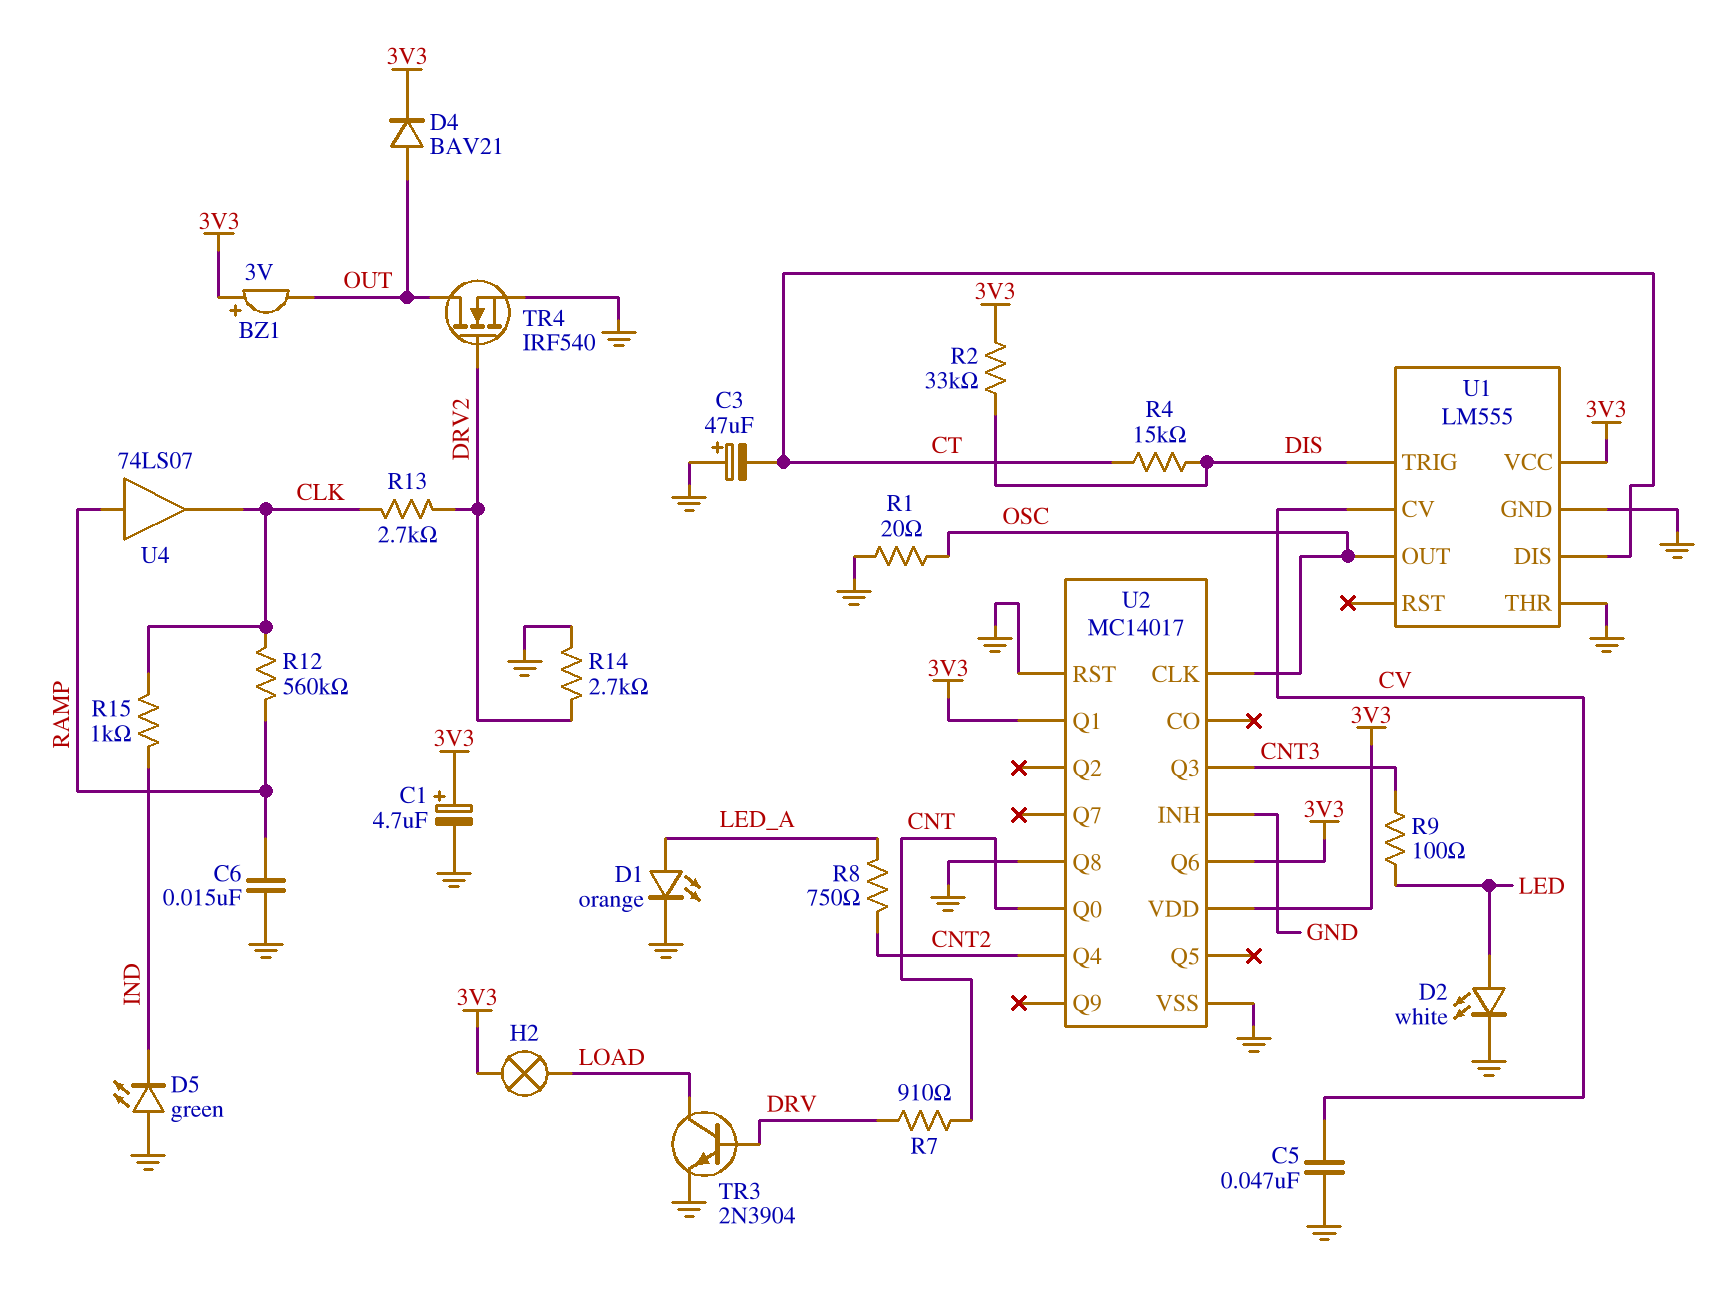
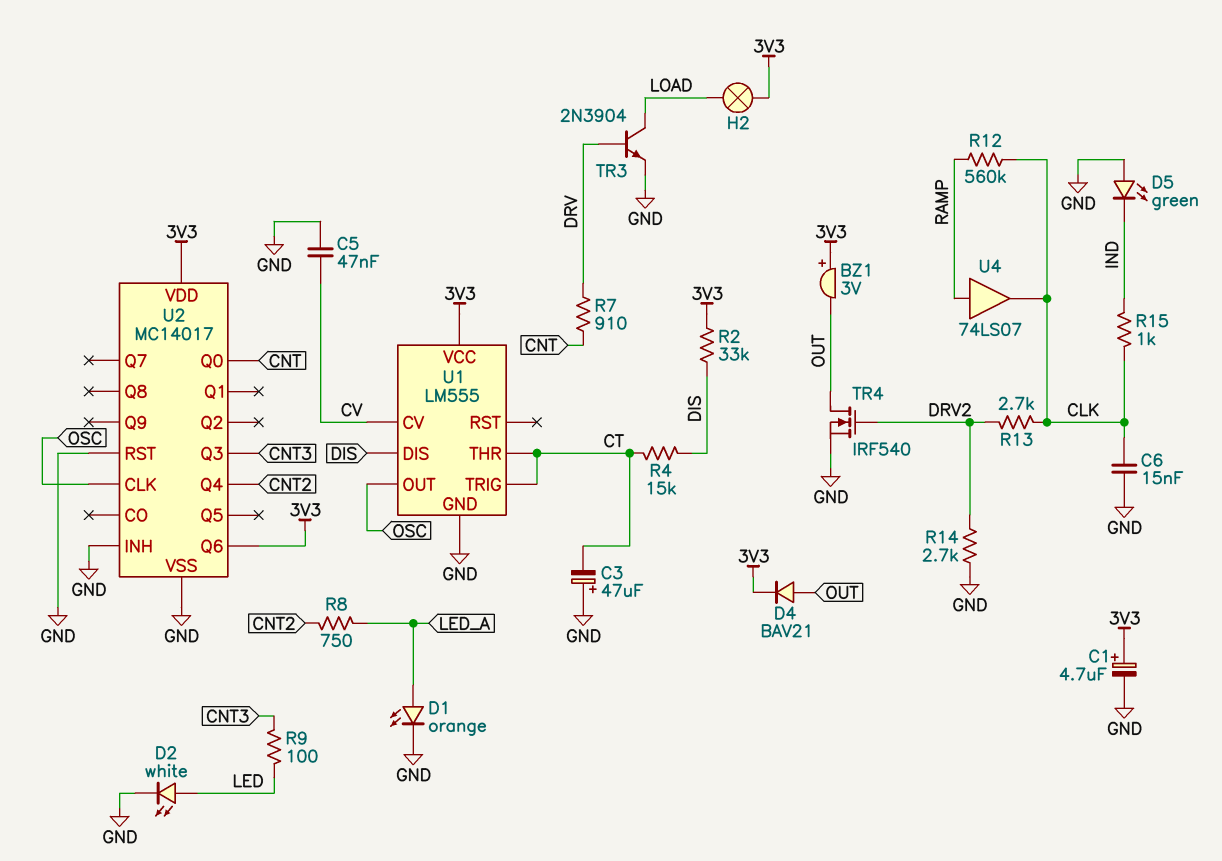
C6: 15nF (GND, RAMP) -> 15nF (CLK, GND)
R1: 20 (GND, OSC) -> none
U1 pin DIS: CT -> DIS
U1 pin THR: GND -> CT
U1 pin TRIG: DIS -> CT
U2 pin Q1: 3V3 -> none
U2 pin Q8: GND -> none

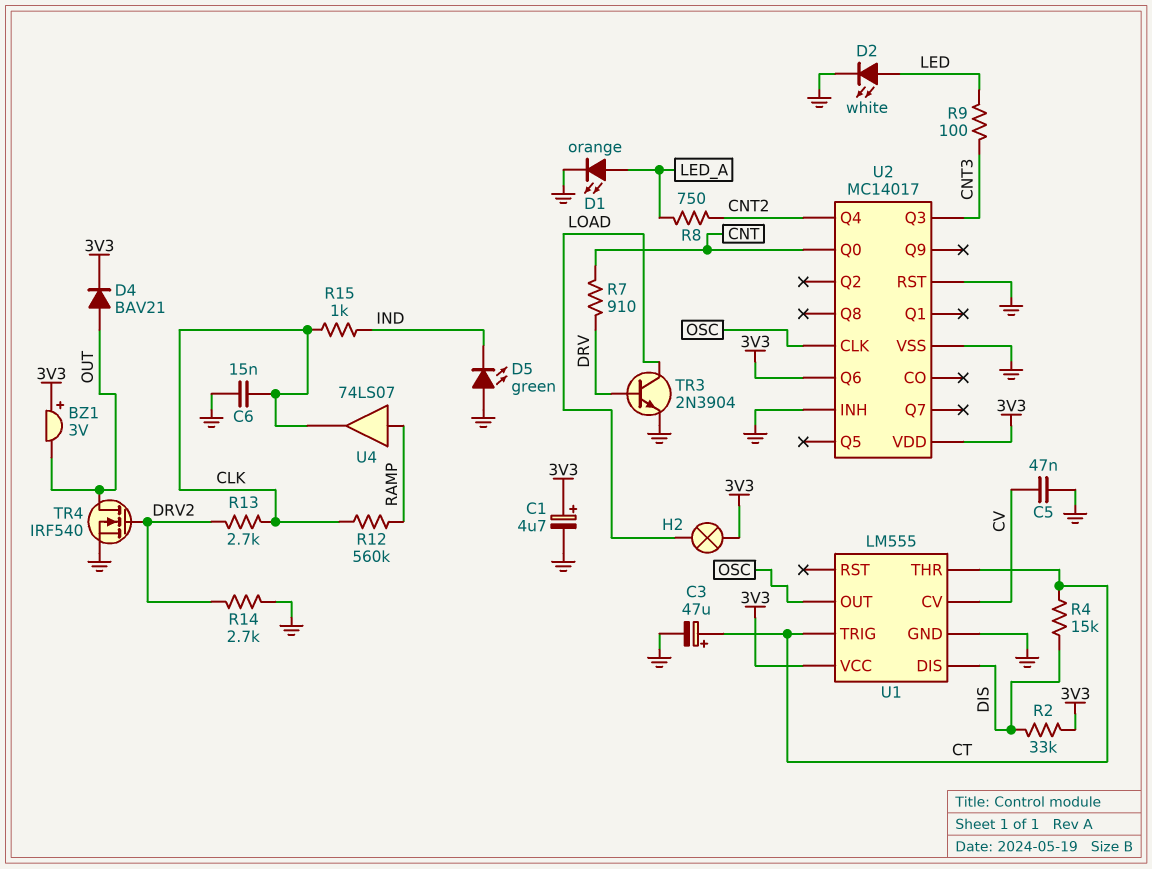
C3: 47uF (plus GND, minus CT) -> 47uF (plus CT, minus GND)

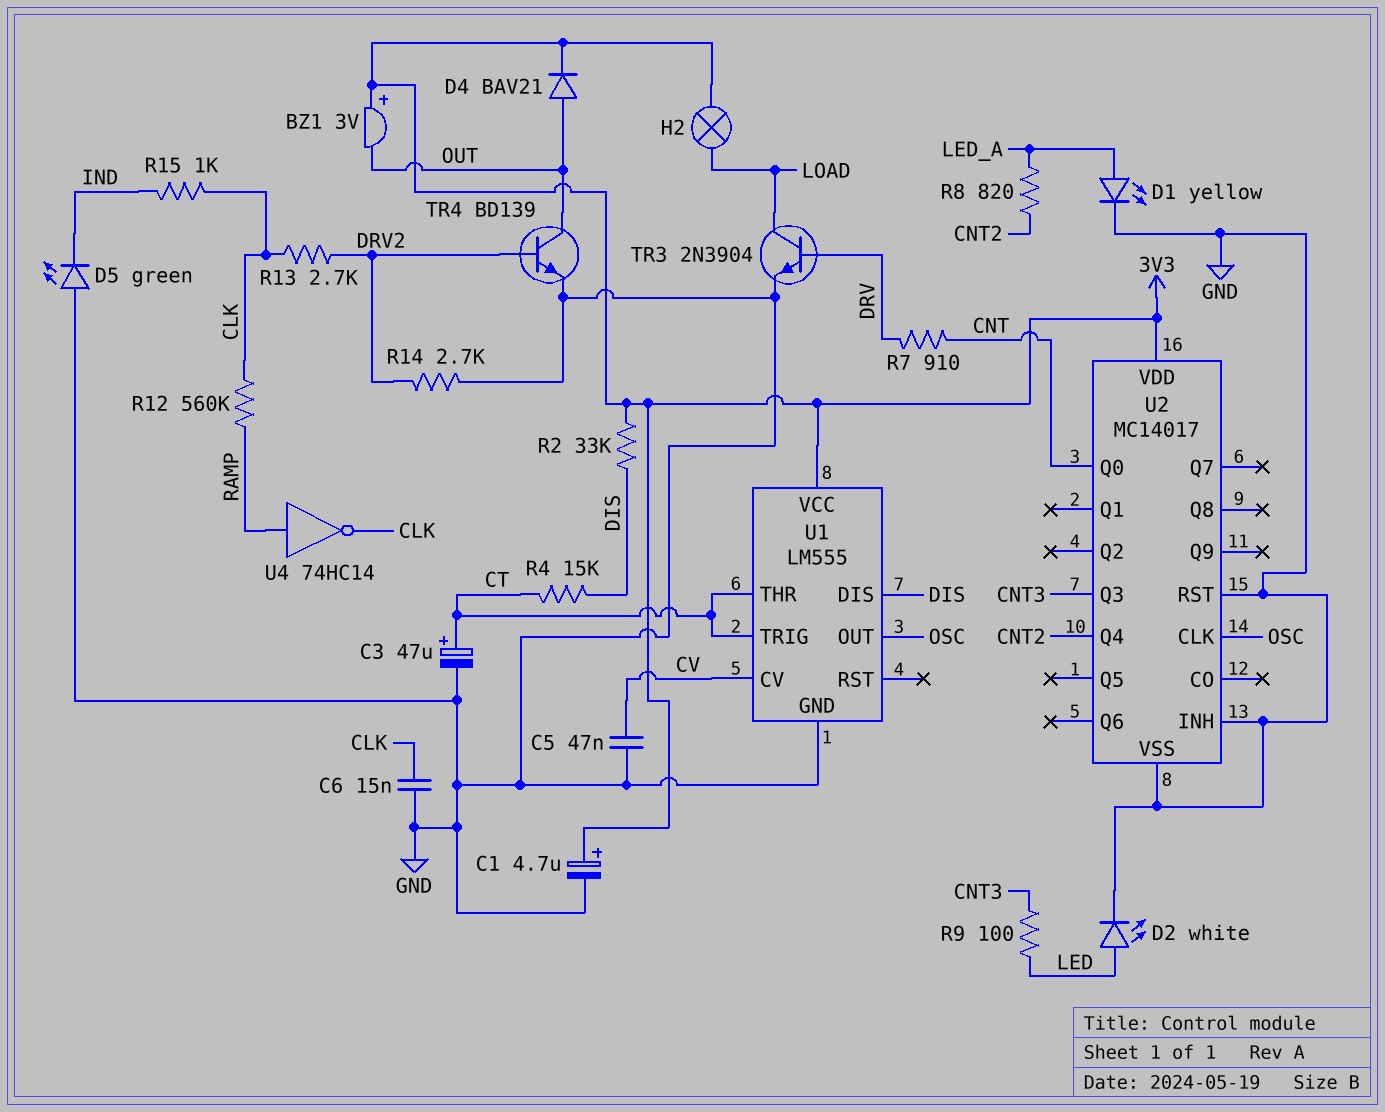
D1: LED orange (A LED_A, K GND) -> LED yellow (A LED_A, K GND)
R8: 750 (CNT2, LED_A) -> 820 (CNT2, LED_A)
TR4: NMOS IRF540 (G DRV2, D OUT, S GND) -> NPN BD139 (B DRV2, C OUT, E GND)
U2 pin Q6: 3V3 -> none
U4: buffer 74LS07 (in RAMP, out CLK) -> NOT 74HC14 (in RAMP, out CLK)

